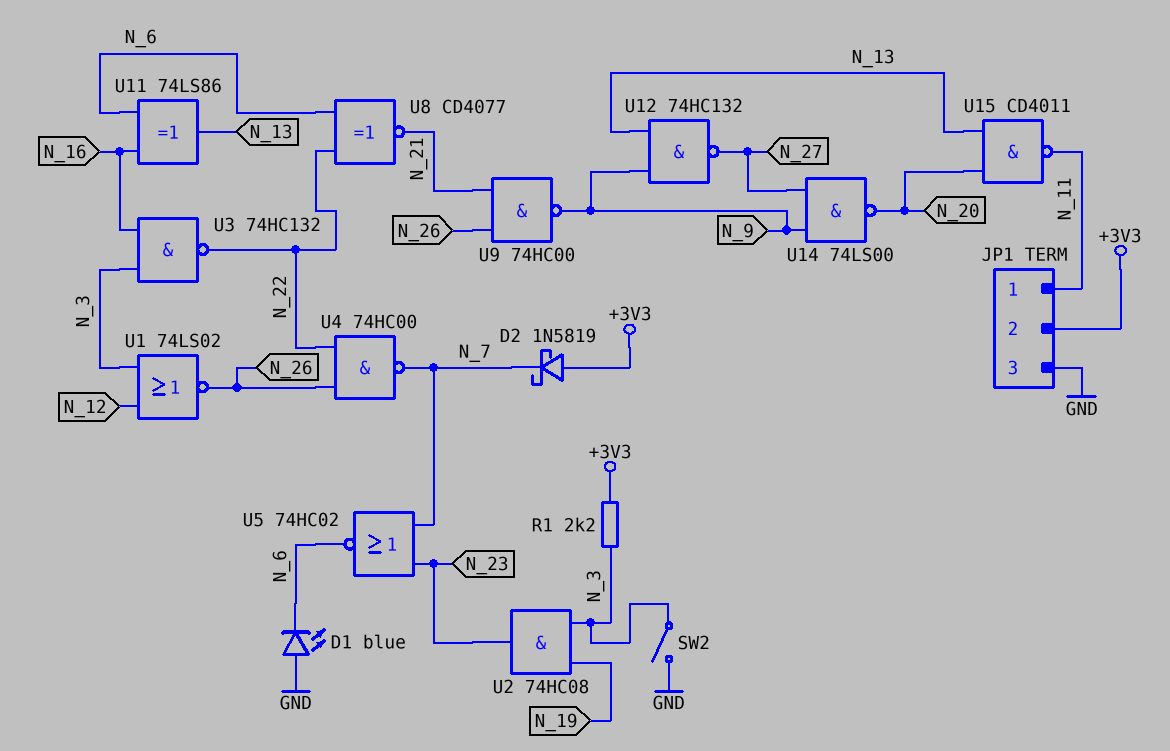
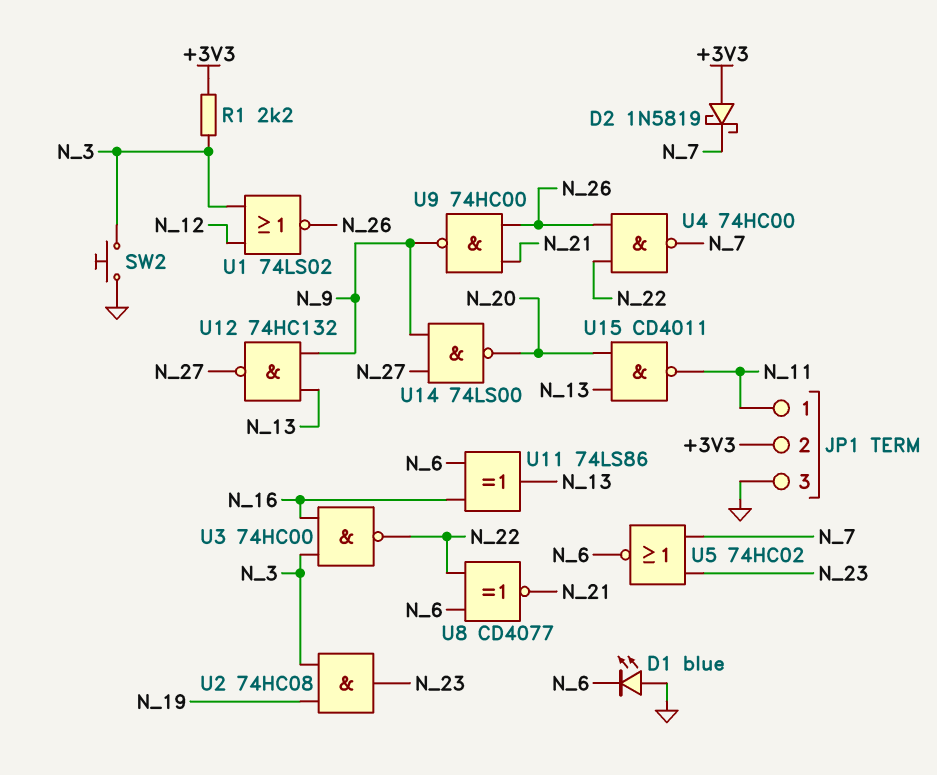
SW2: switch (GND, N_3) -> button (GND, N_3)
U3: NAND 74HC132 (in N_3, in N_16, out N_22) -> NAND 74HC00 (in N_3, in N_16, out N_22)

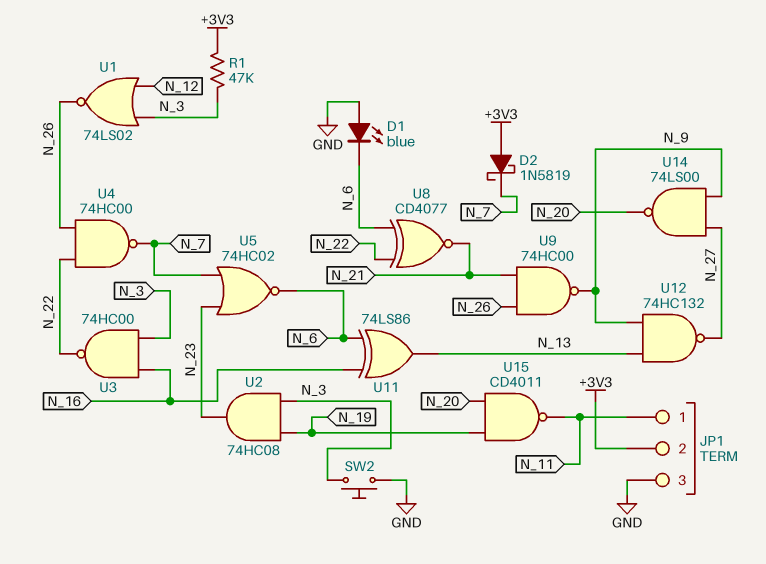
R1: 2.2k (+3V3, N_3) -> 47k (+3V3, N_3)
U15: NAND CD4011 (in N_13, in N_20, out N_11) -> NAND CD4011 (in N_19, in N_20, out N_11)

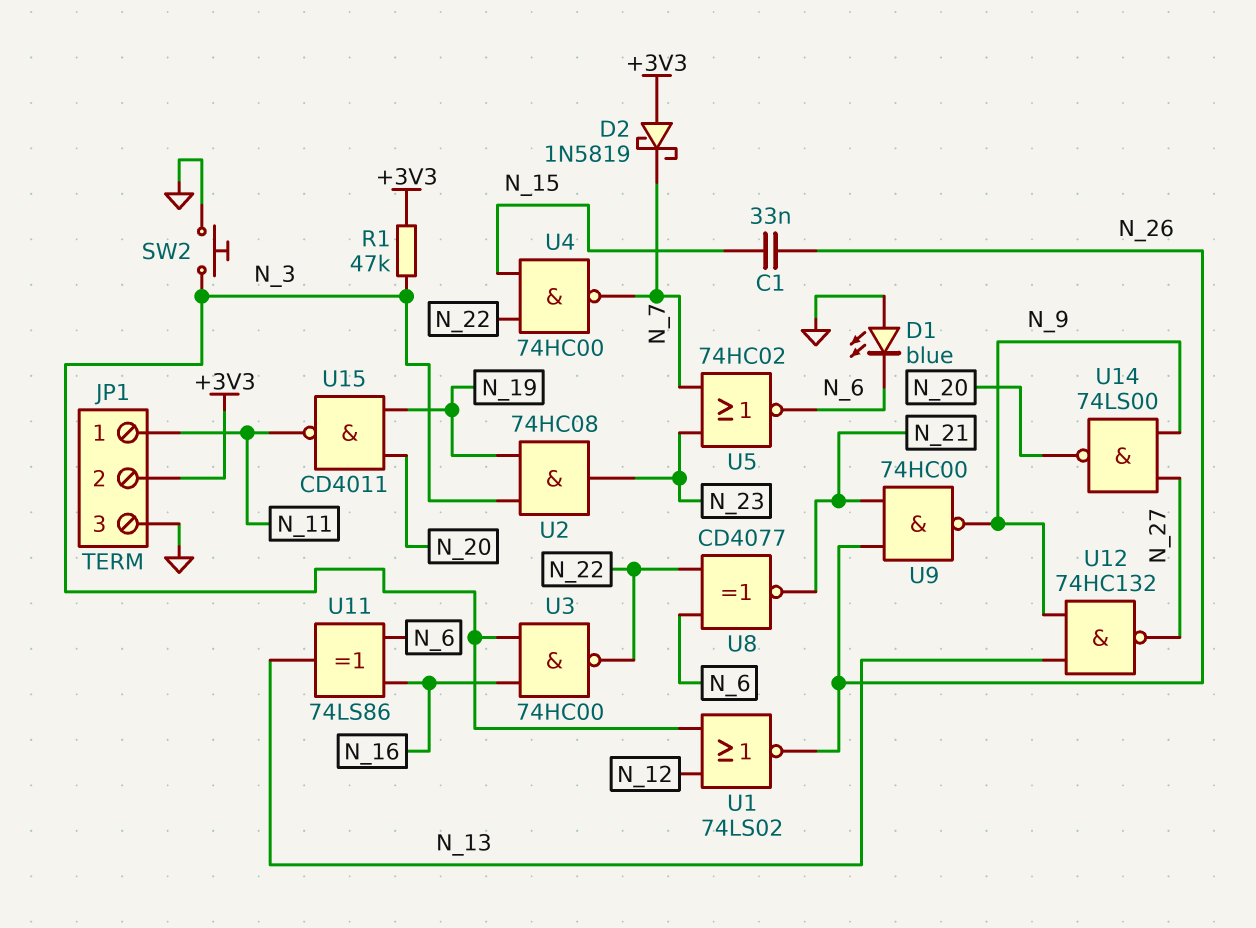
C1: none -> 33nF (N_15, N_26)
U4: NAND 74HC00 (in N_22, in N_26, out N_7) -> NAND 74HC00 (in N_15, in N_22, out N_7)

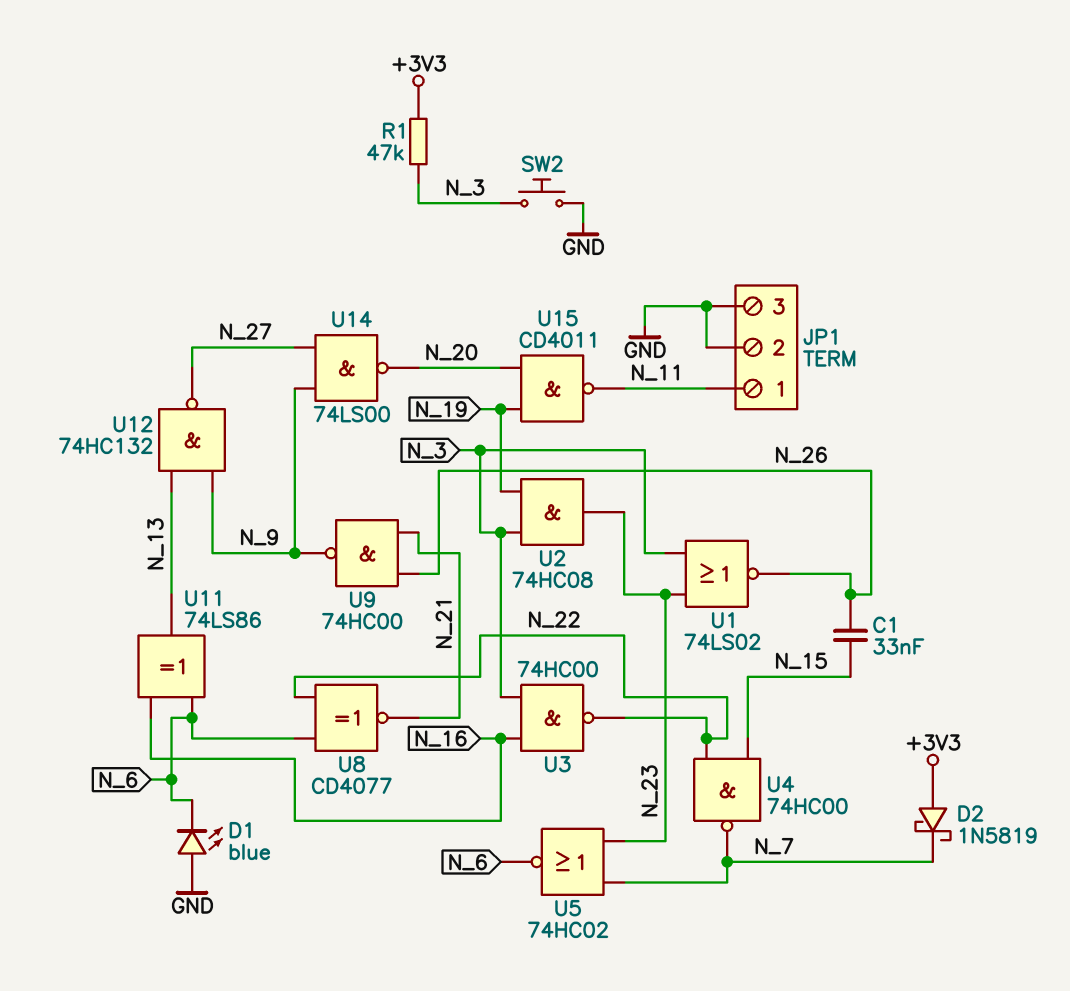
JP1 pin 2: +3V3 -> GND
U1: NOR 74LS02 (in N_3, in N_12, out N_26) -> NOR 74LS02 (in N_3, in N_23, out N_26)

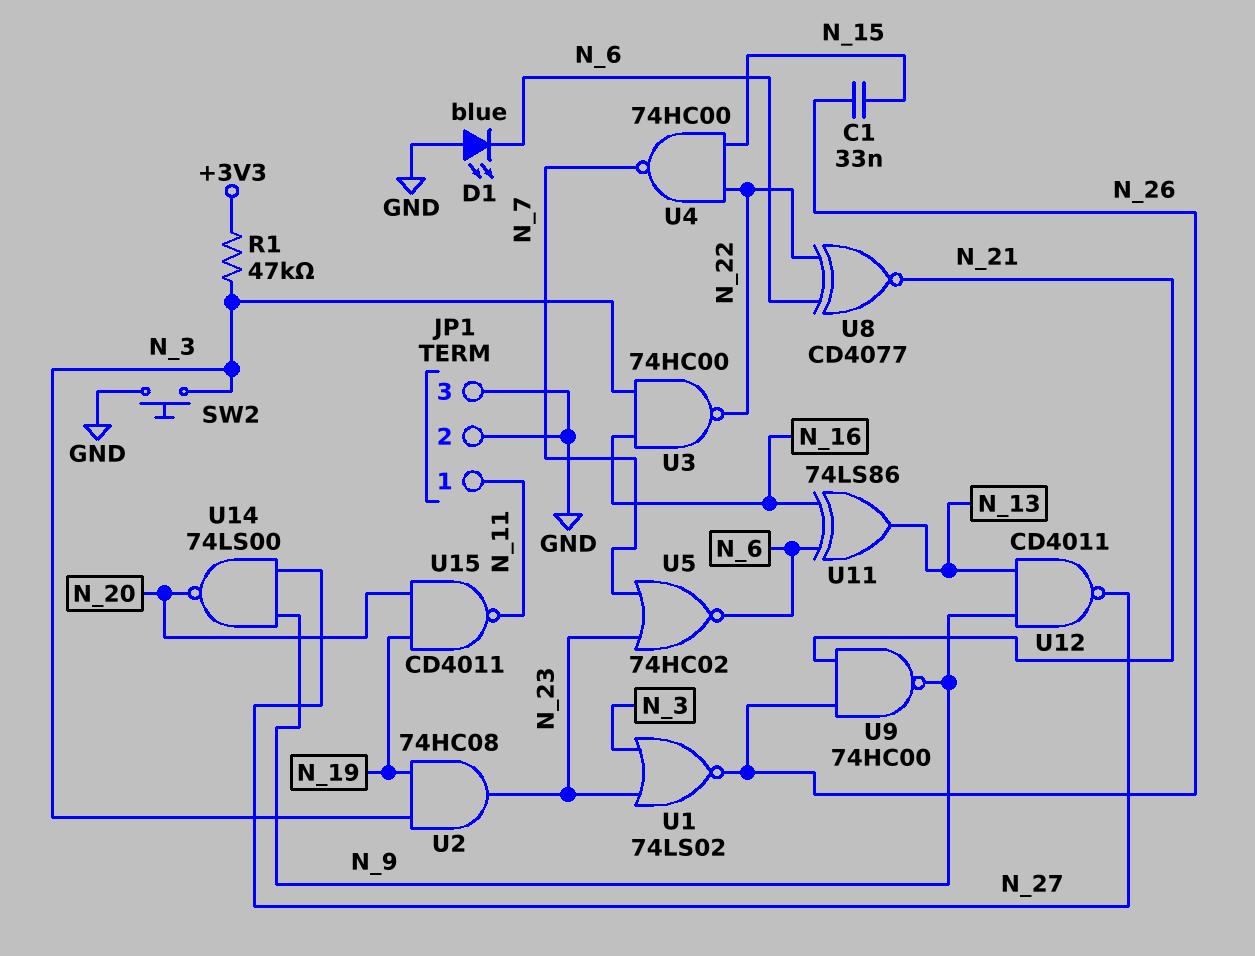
D2: schottky 1N5819 (A +3V3, K N_7) -> none
U12: NAND 74HC132 (in N_9, in N_13, out N_27) -> NAND CD4011 (in N_9, in N_13, out N_27)

